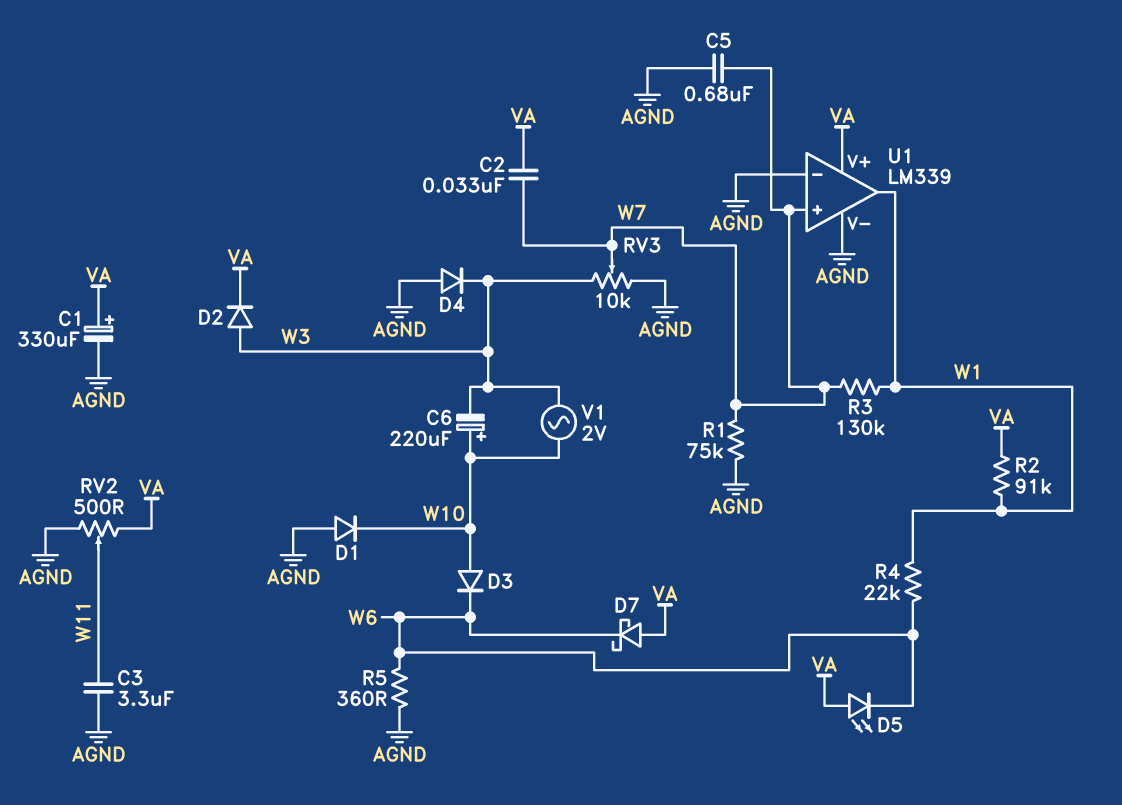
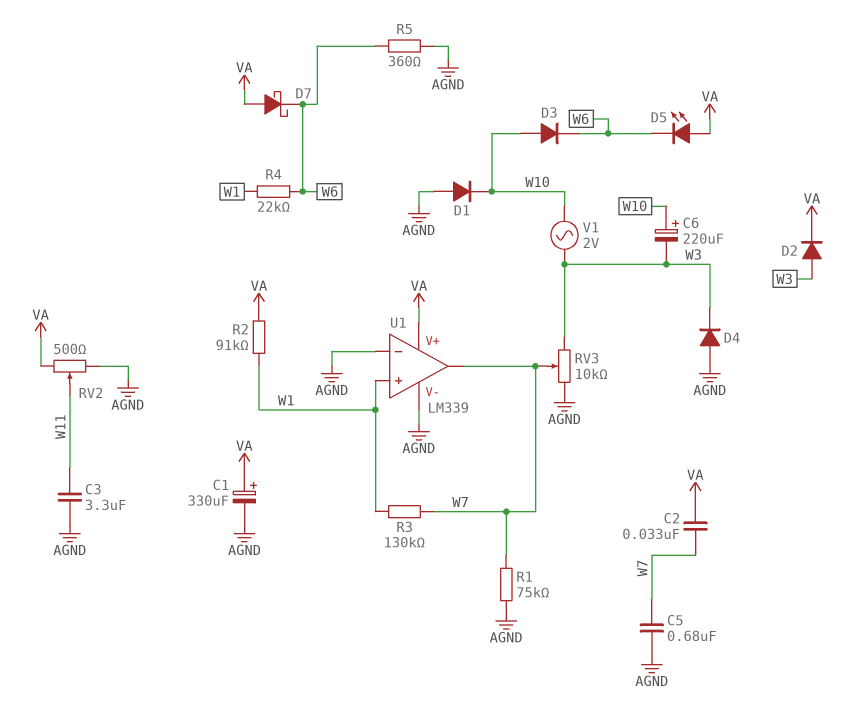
U1 pin in+: W7 -> W1
U1 pin out: W1 -> W7

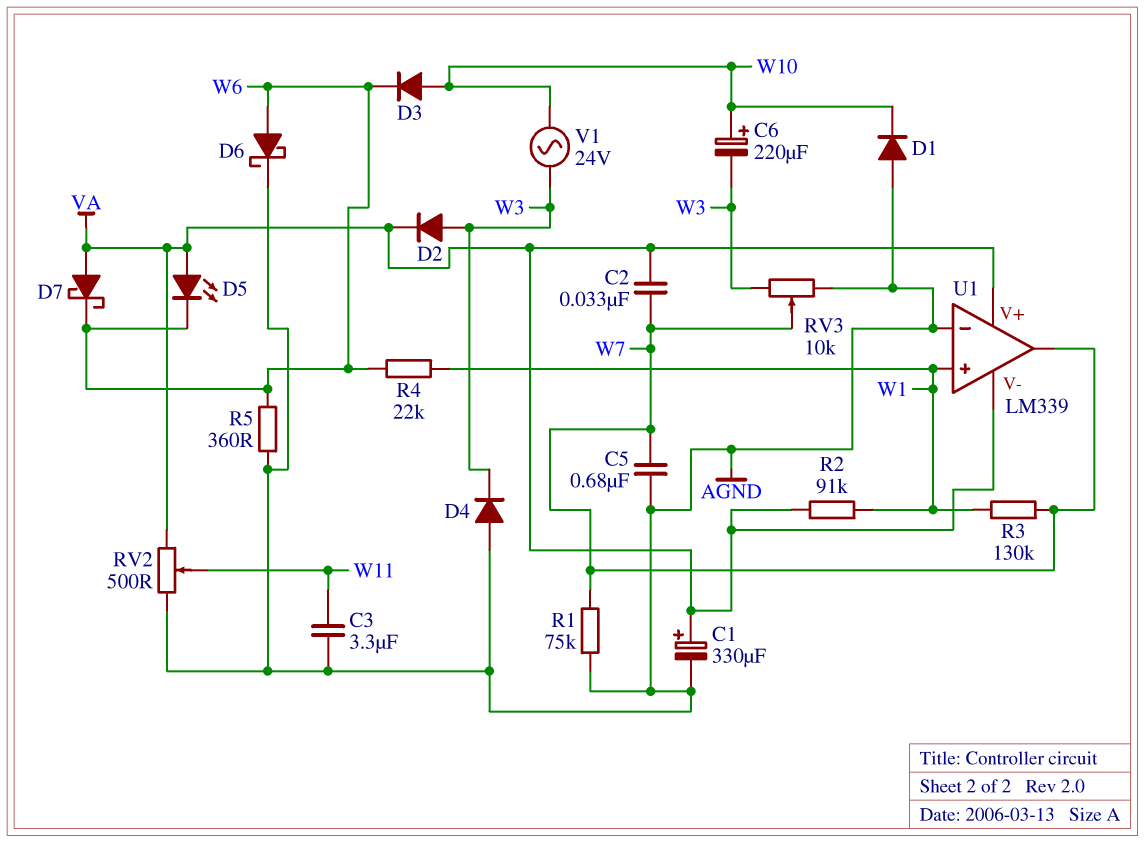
D6: none -> schottky (A W6, K AGND)
U1 pin V-: AGND -> VA
V1: AC 2V (W3, W10) -> AC 24V (W3, W10)

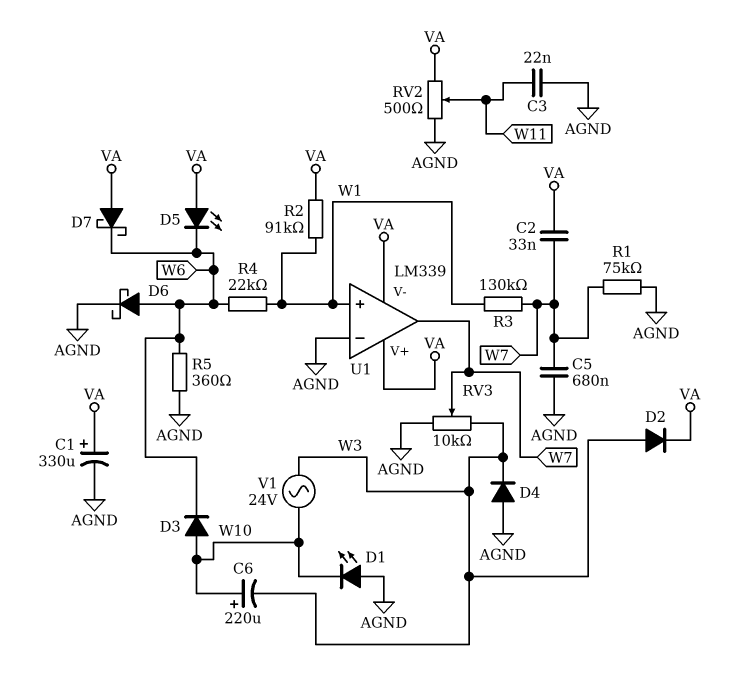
C3: 3.3uF (AGND, W11) -> 22nF (AGND, W11)
D1: diode (A AGND, K W10) -> LED (A AGND, K W10)

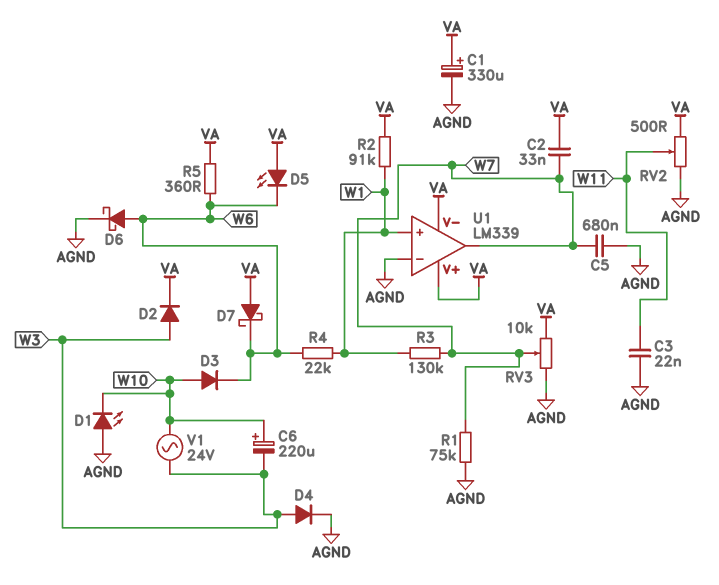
D4: diode (A AGND, K W3) -> diode (A W3, K AGND)
R5: 360 (AGND, W6) -> 360 (VA, W6)
RV3: 10k (AGND, W3, wiper W7) -> 10k (AGND, VA, wiper W7)

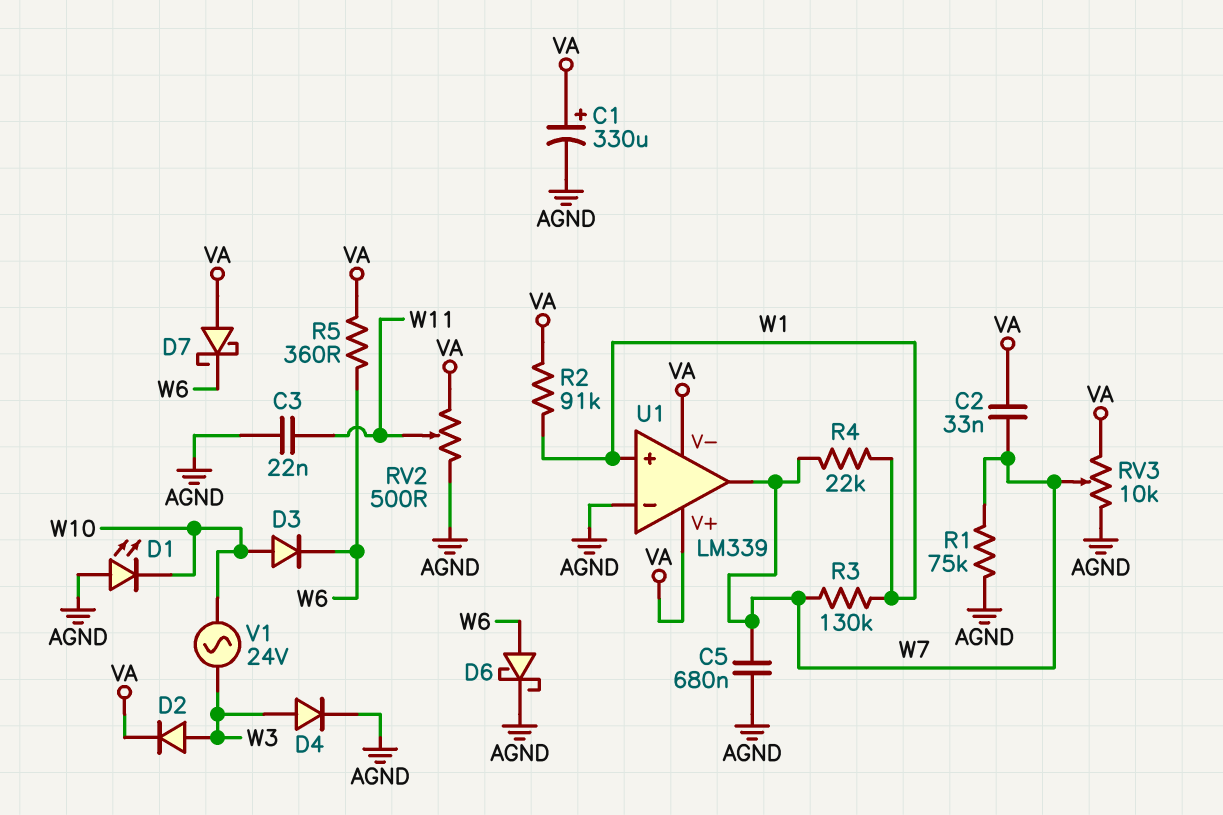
C6: 220uF (plus W10, minus W3) -> none
D5: LED (A VA, K W6) -> none
R4: 22k (W1, W6) -> 22k (W1, W7)

